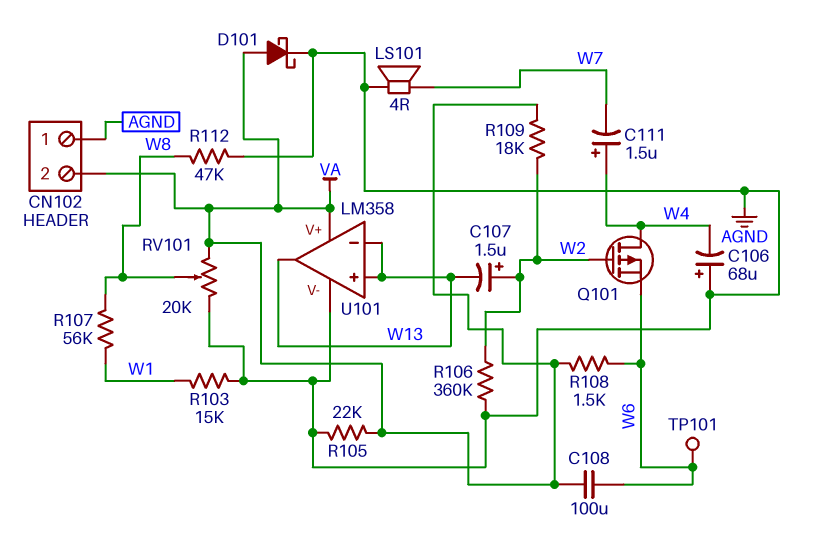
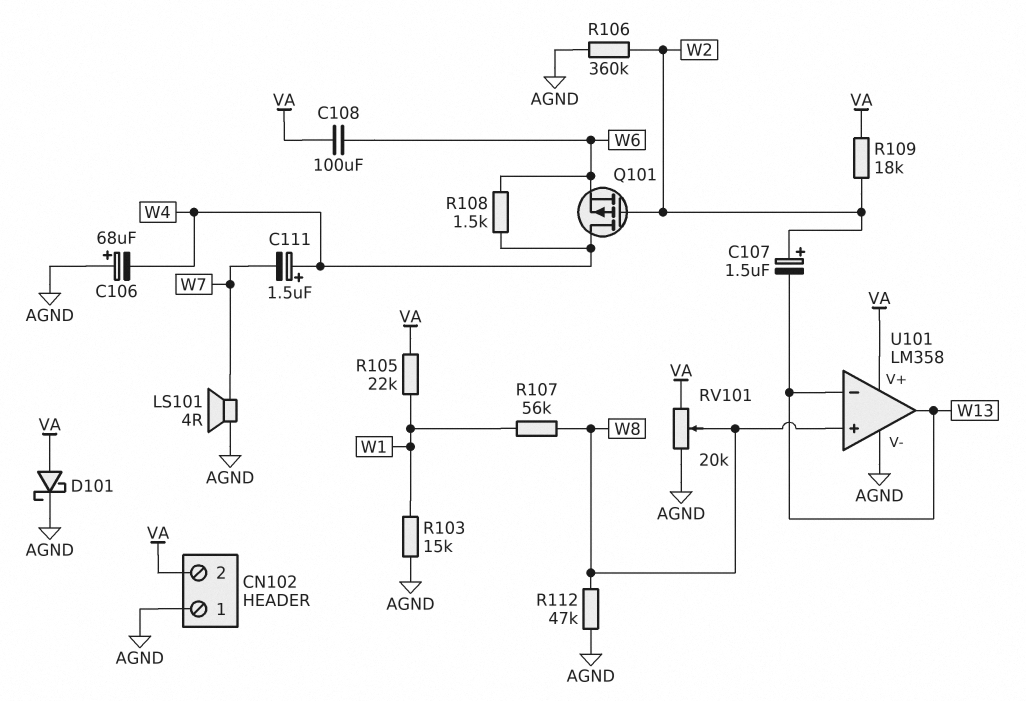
R105: 22k (AGND, VA) -> 22k (VA, W1)
R108: 1.5k (VA, W6) -> 1.5k (W4, W6)
TP101: test point (W6) -> none
U101 pin in+: W13 -> W8

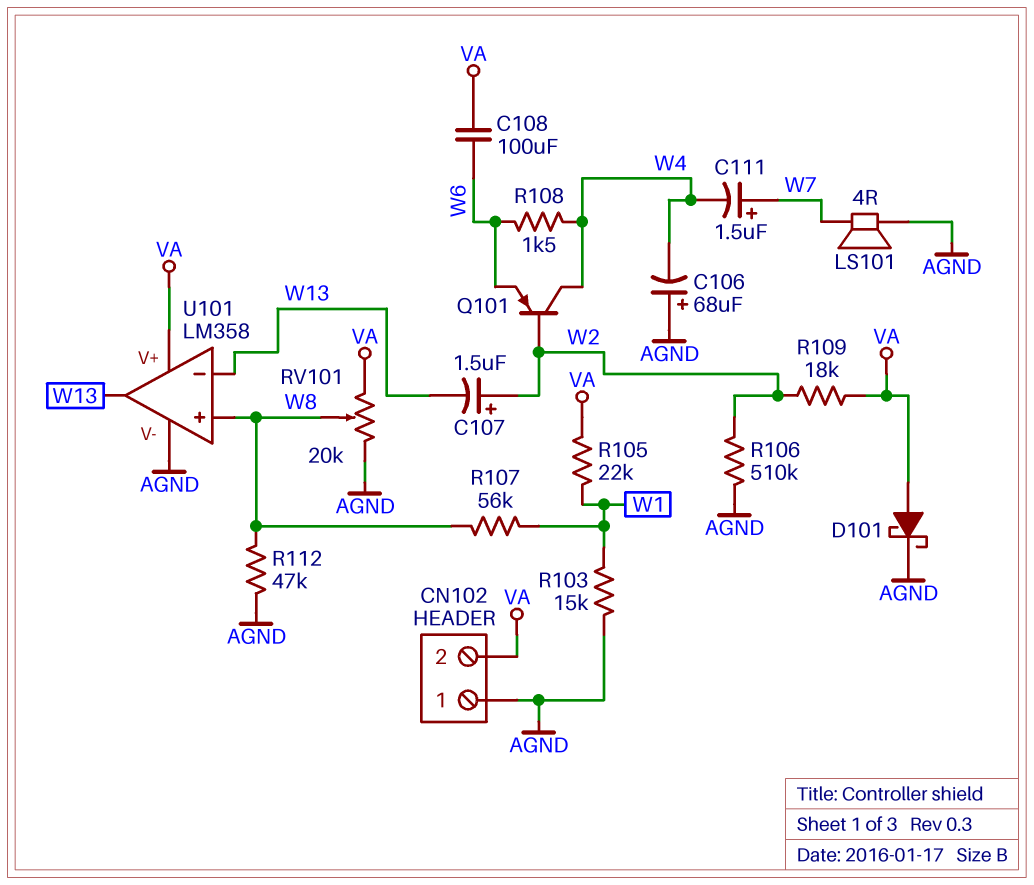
C111: 1.5uF (plus W4, minus W7) -> 1.5uF (plus W7, minus W4)
Q101: PMOS (G W2, D W4, S W6) -> PNP (B W2, C W4, E W6)
R106: 360k (AGND, W2) -> 510k (AGND, W2)

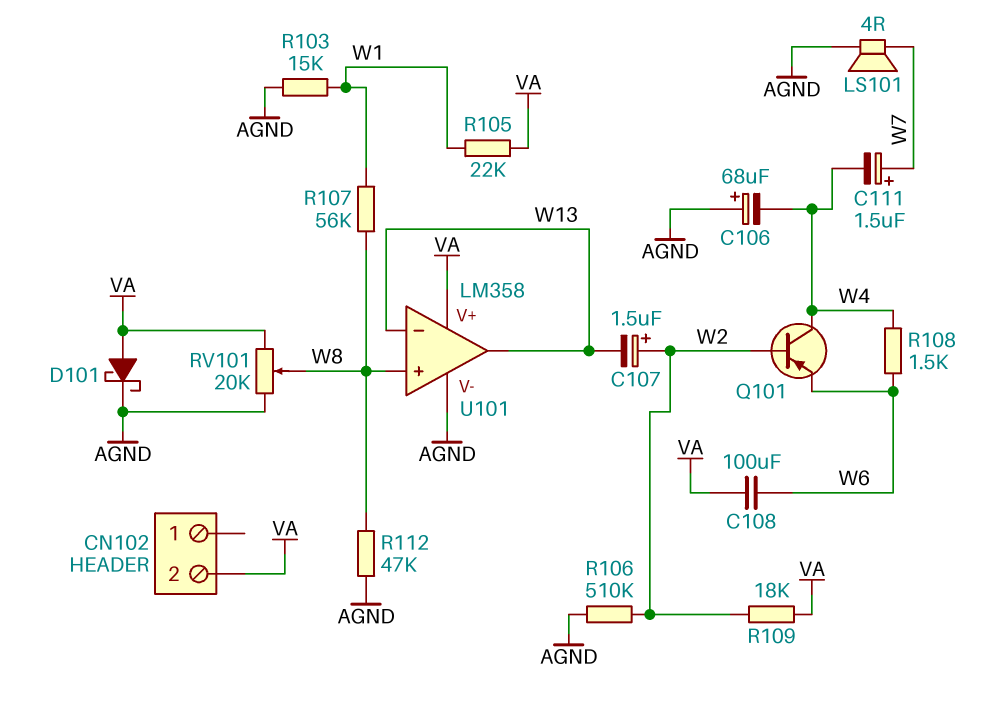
CN102 pin 1: AGND -> none

